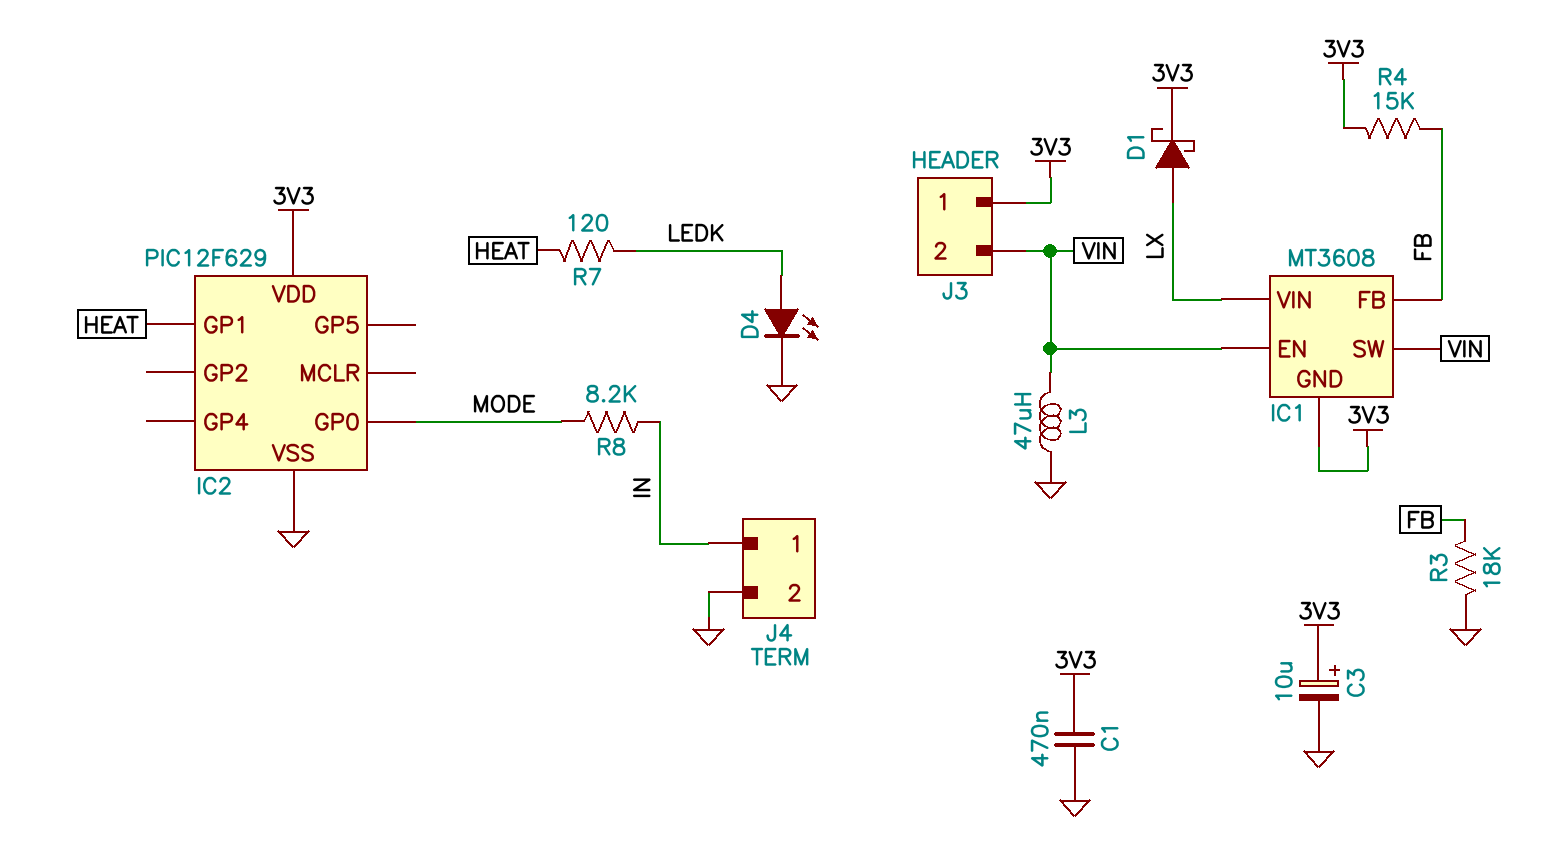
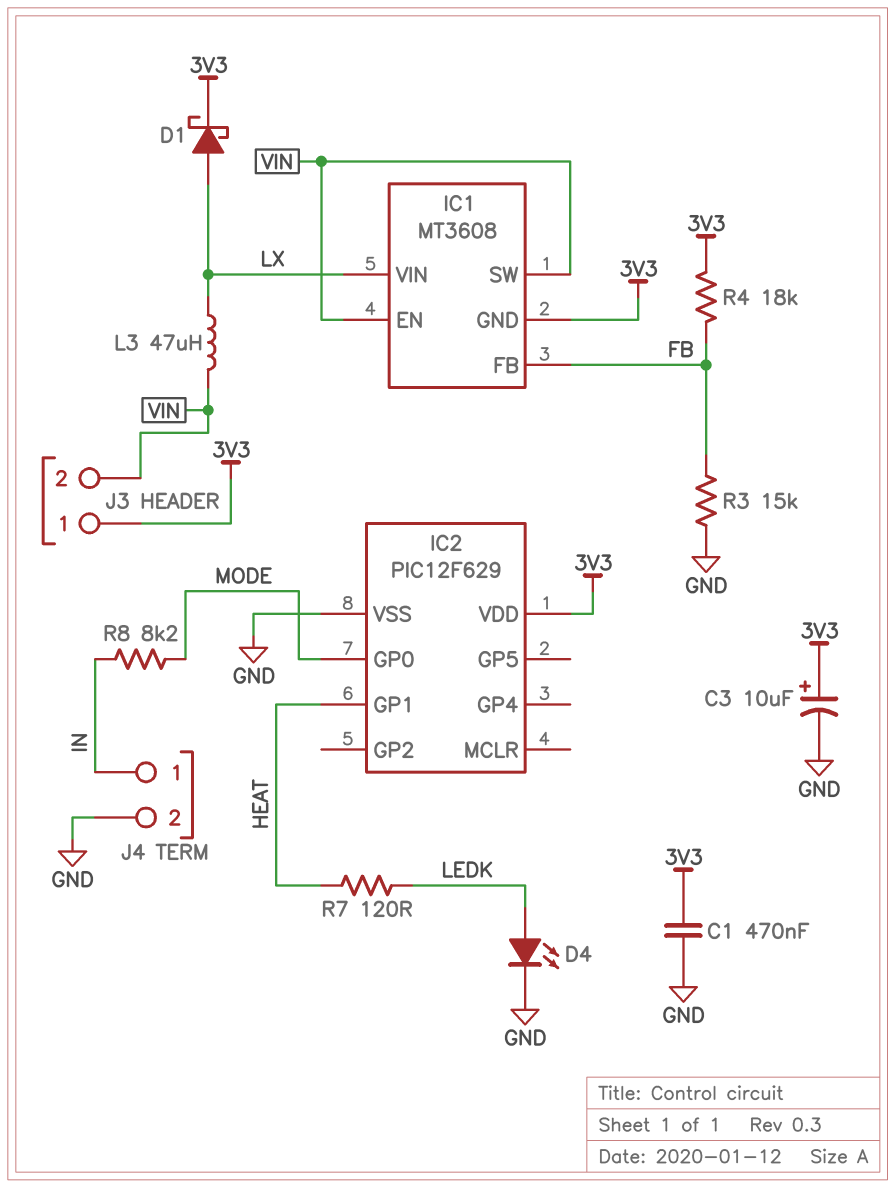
L3: 47uH (GND, VIN) -> 47uH (LX, VIN)
R3: 18k (FB, GND) -> 15k (FB, GND)
R4: 15k (3V3, FB) -> 18k (3V3, FB)

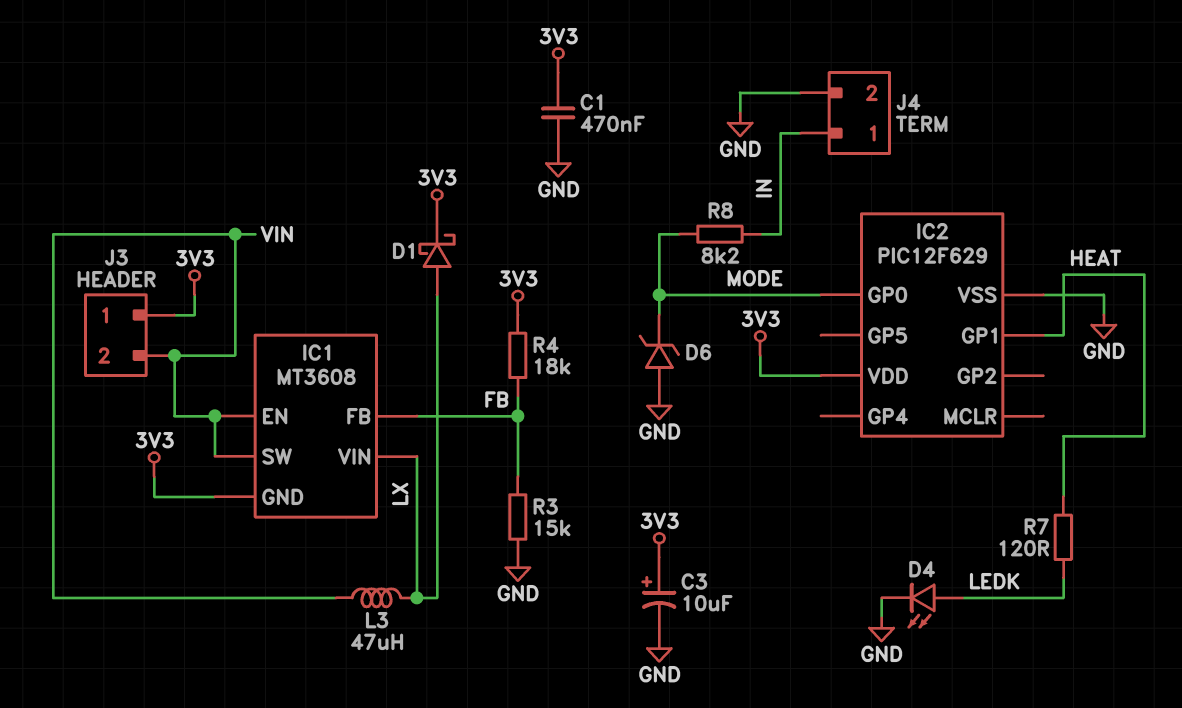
D6: none -> zener (A GND, K MODE)

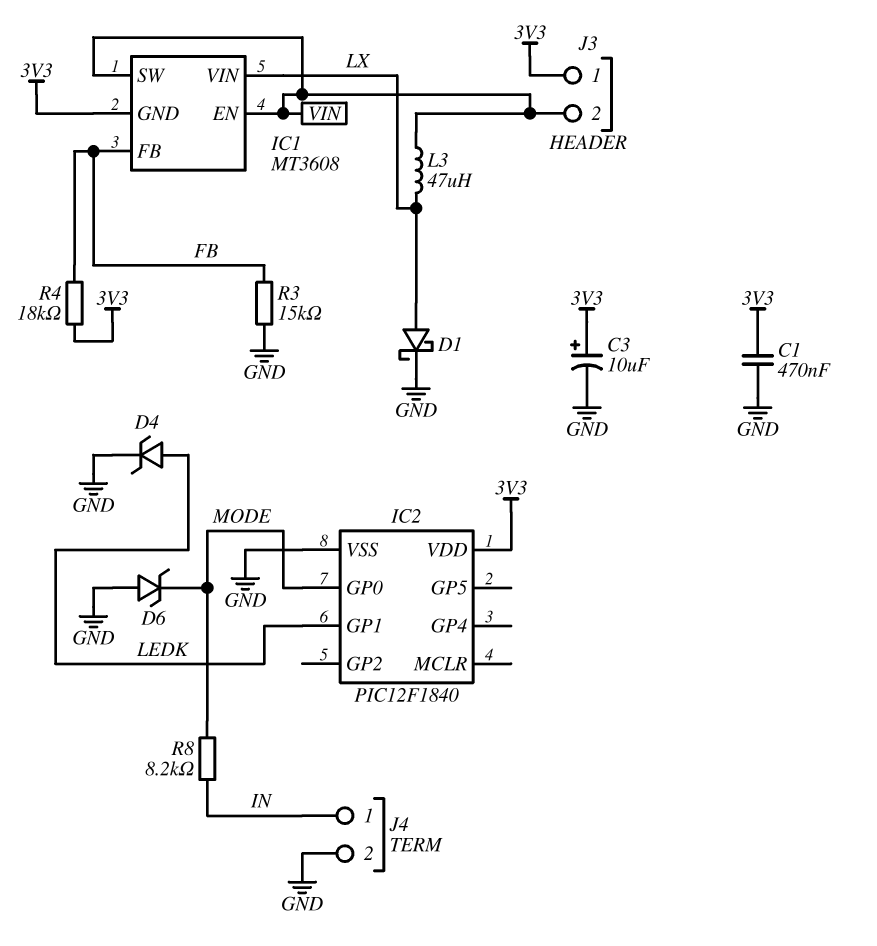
D1: schottky (A LX, K 3V3) -> schottky (A LX, K GND)
D4: LED (A LEDK, K GND) -> zener (A LEDK, K GND)
IC2: PIC12F629 -> PIC12F1840
IC2 pin GP1: HEAT -> LEDK
R7: 120 (HEAT, LEDK) -> none

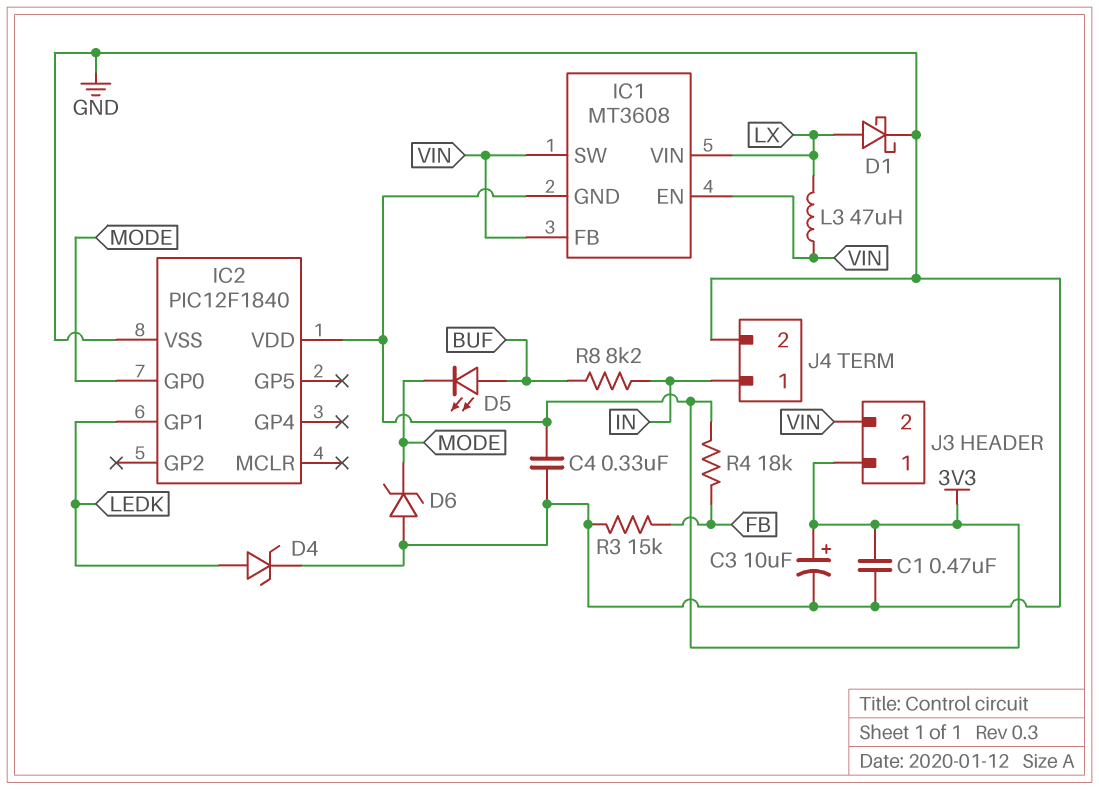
C4: none -> 330nF (3V3, GND)
D5: none -> LED (A BUF, K MODE)
IC1 pin FB: FB -> VIN
R8: 8.2k (IN, MODE) -> 8.2k (BUF, IN)

